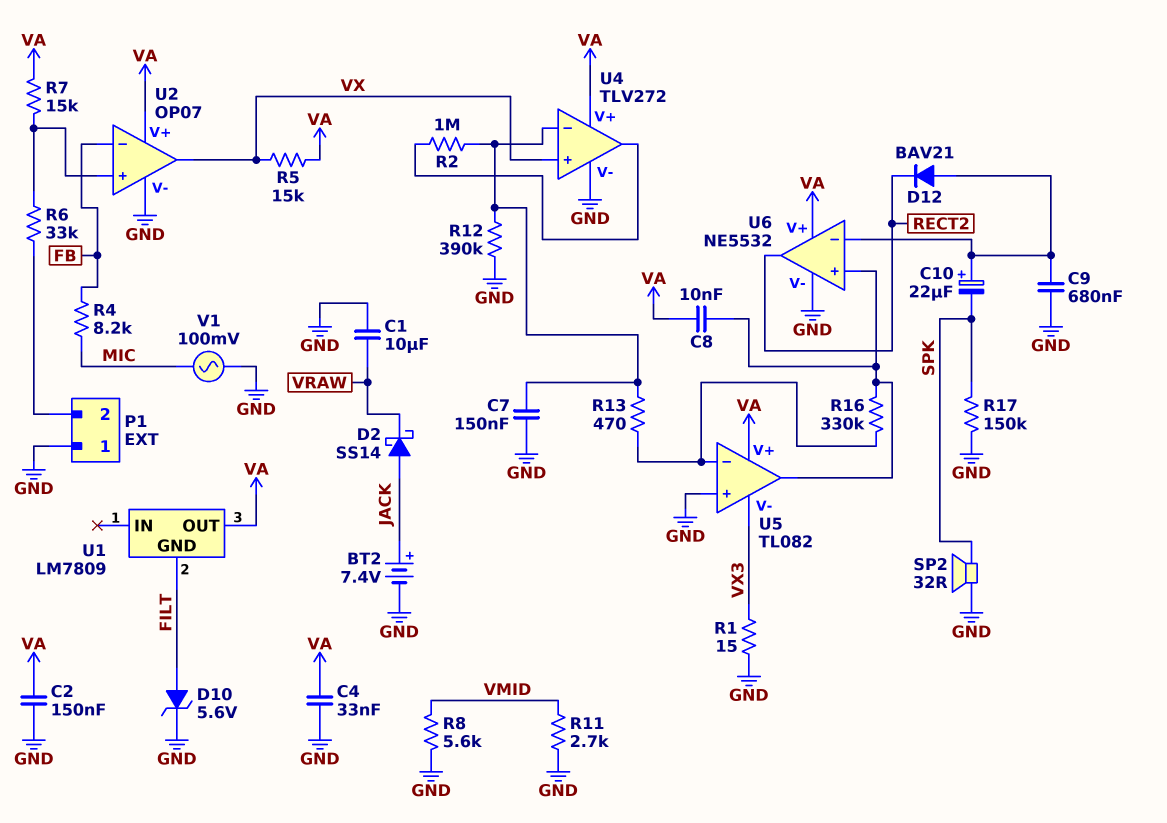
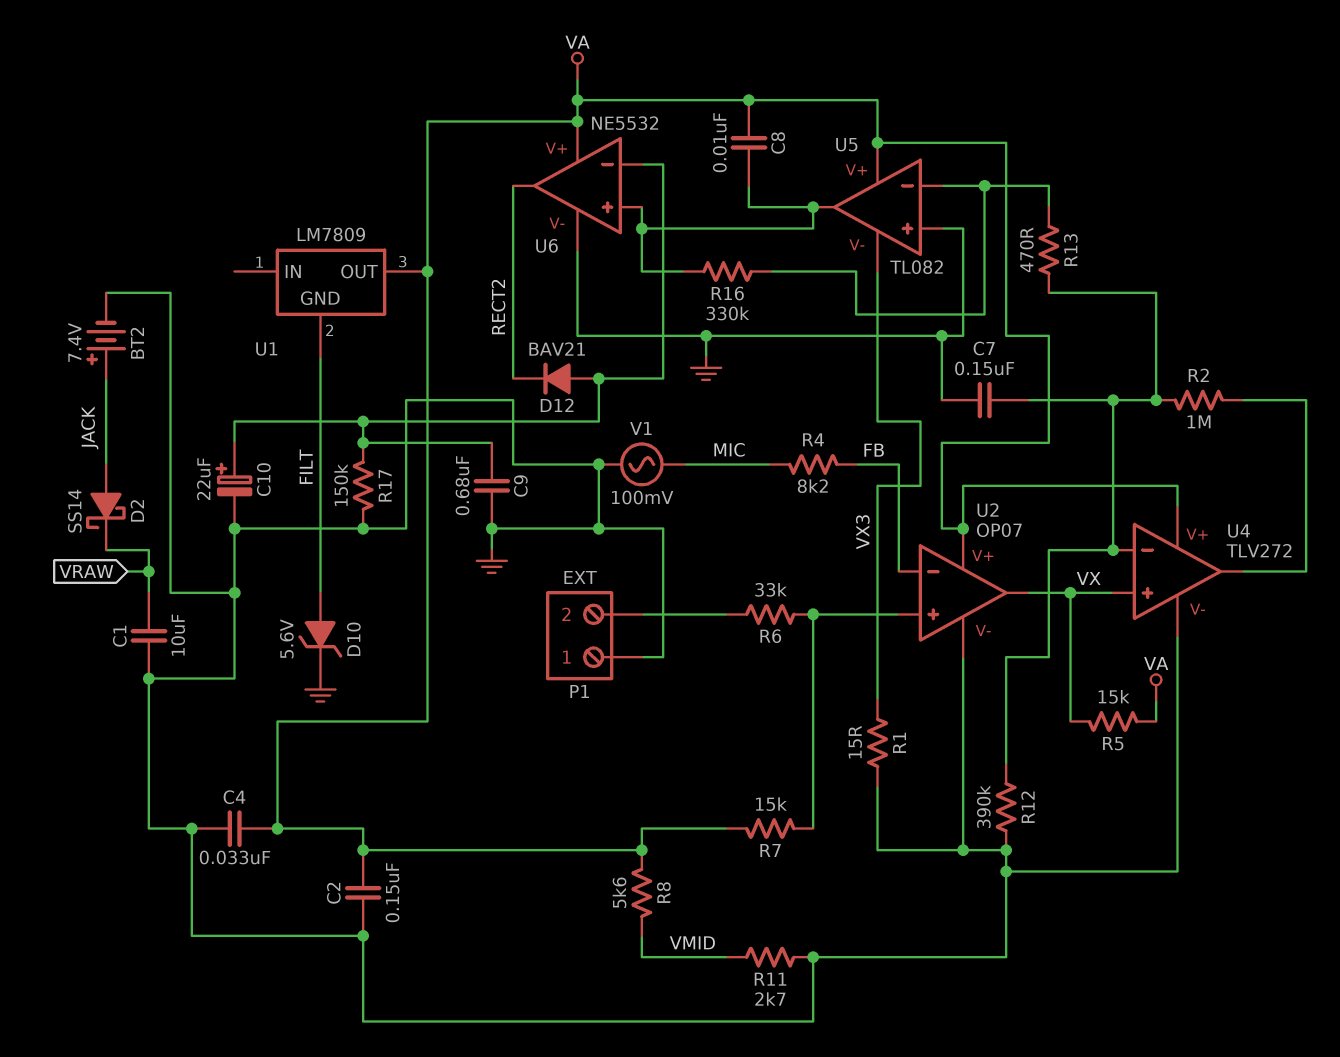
C10: 22uF (plus U6/in-, minus SPK) -> 22uF (plus U6/in-, minus GND)
R8: 5.6k (GND, VMID) -> 5.6k (VA, VMID)
R17: 150k (GND, SPK) -> 150k (GND, U6/in-)
SP2: speaker 32R (GND, SPK) -> none

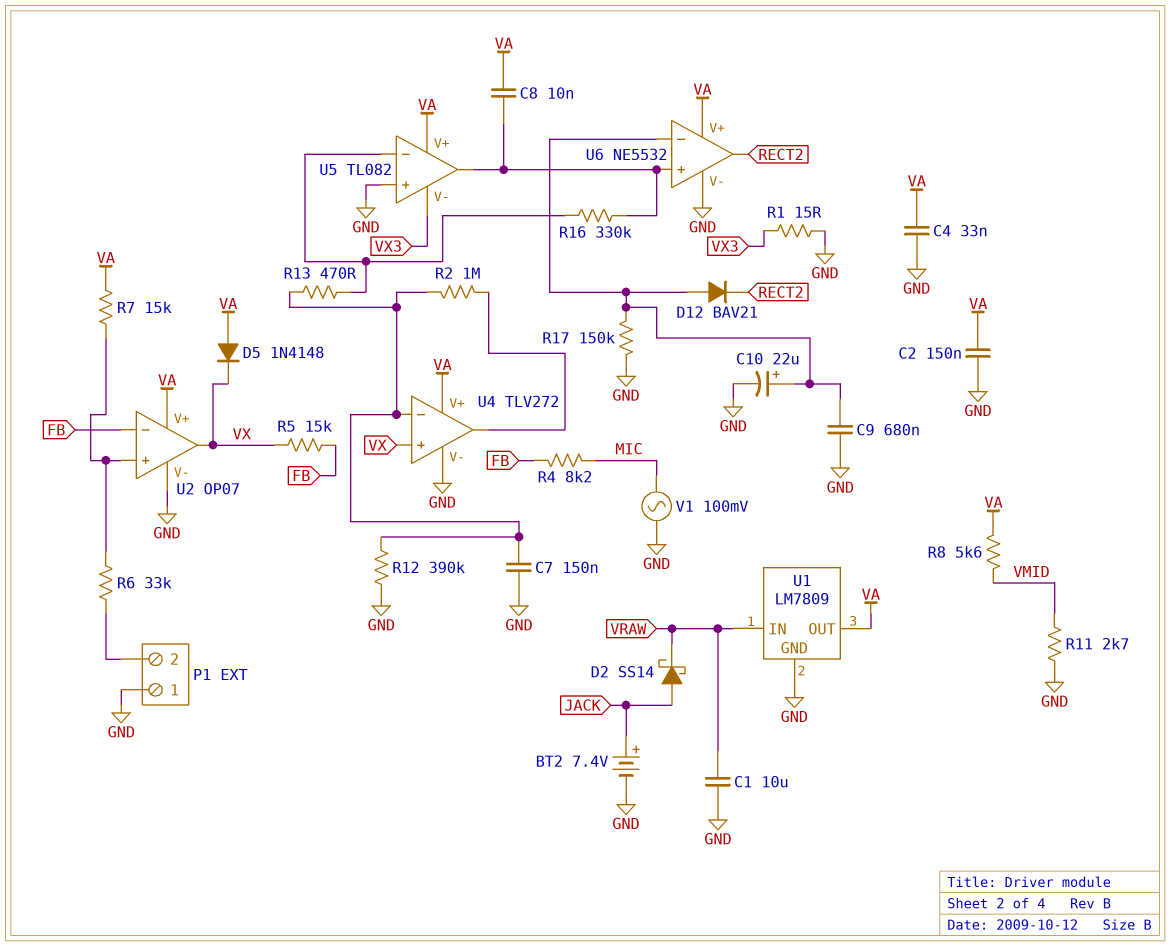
D5: none -> diode 1N4148 (A VA, K VX)
D10: zener 5.6V (A FILT, K GND) -> none
R5: 15k (VA, VX) -> 15k (FB, VX)
U1 pin GND: FILT -> GND
U1 pin IN: none -> VRAW

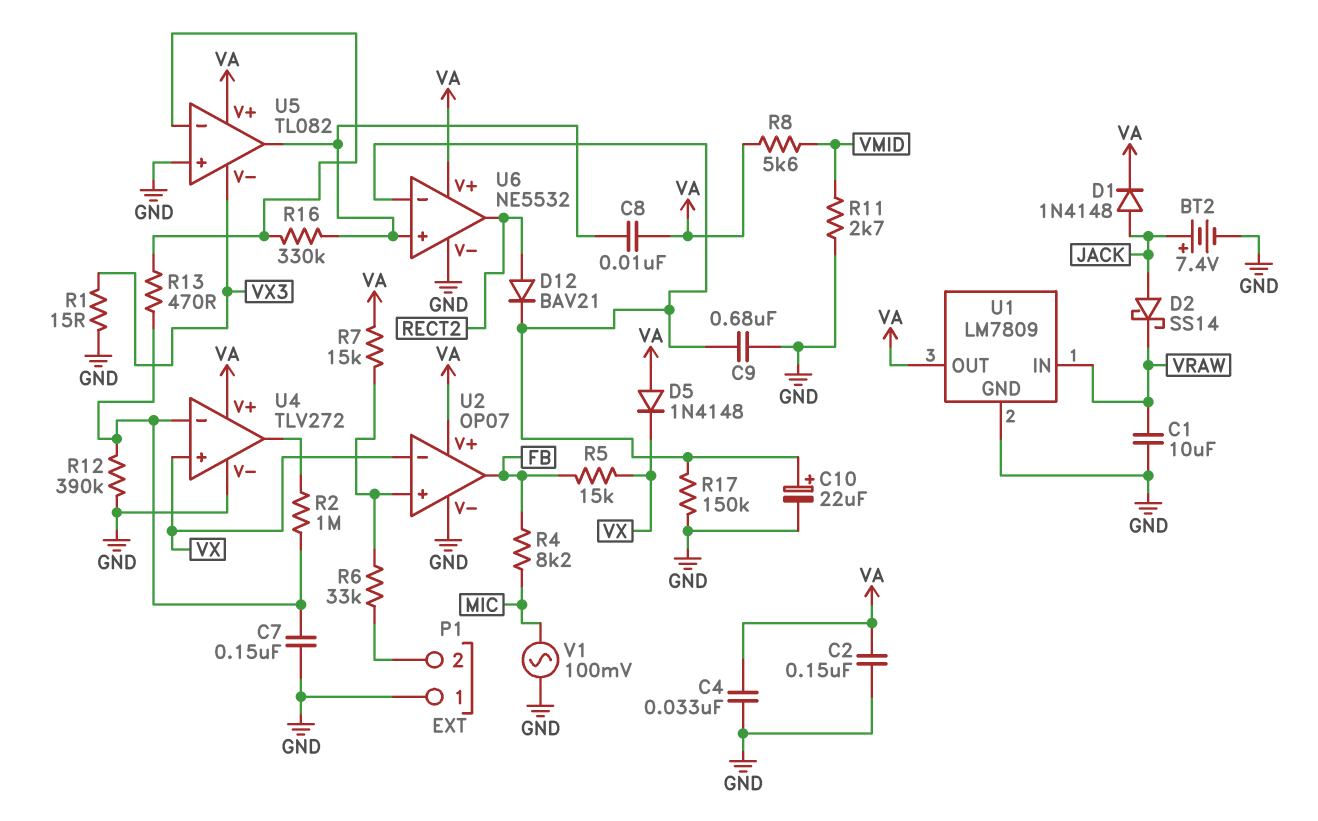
D1: none -> diode 1N4148 (A JACK, K VA)
D12: diode BAV21 (A U6/in-, K RECT2) -> diode BAV21 (A RECT2, K U6/in-)
U2 pin in-: FB -> VX
U2 pin out: VX -> FB

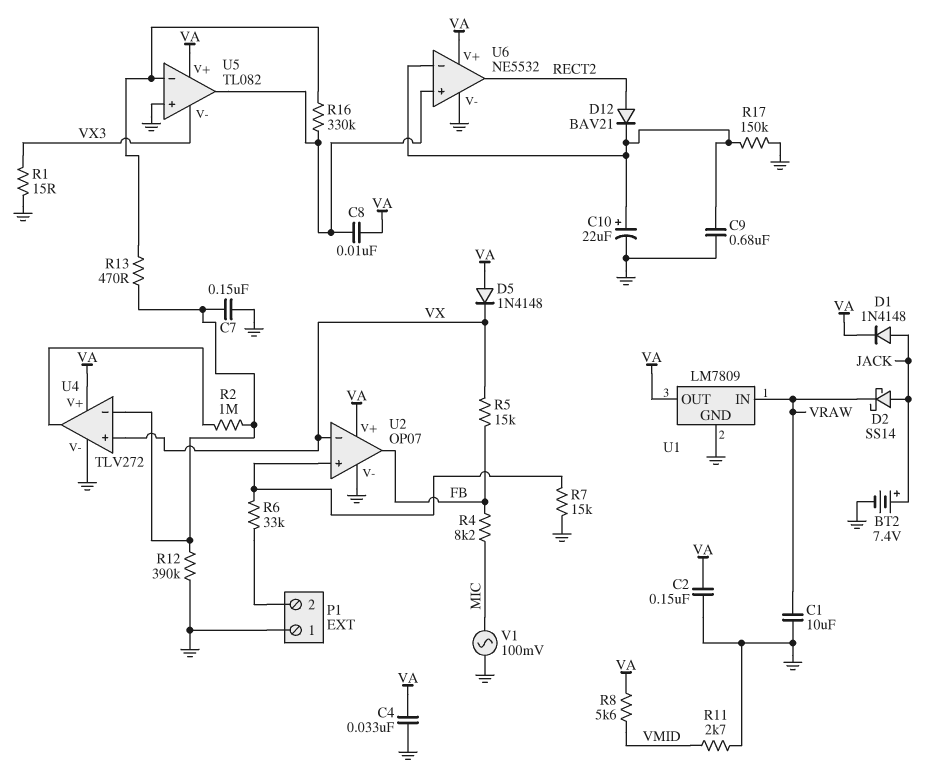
R7: 15k (U2/in+, VA) -> 15k (GND, U2/in+)

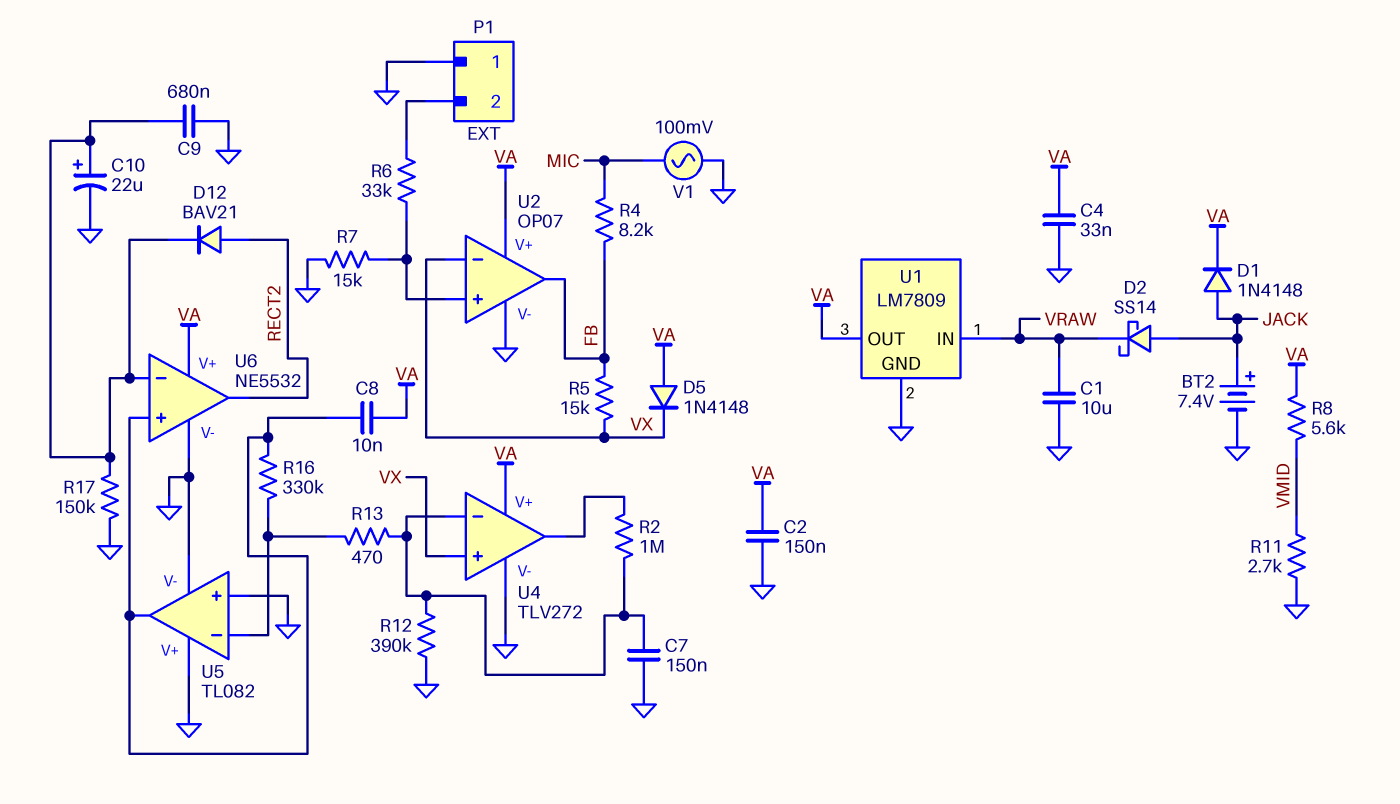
R1: 15 (GND, VX3) -> none
U5 pin V+: VA -> GND
U5 pin V-: VX3 -> GND

